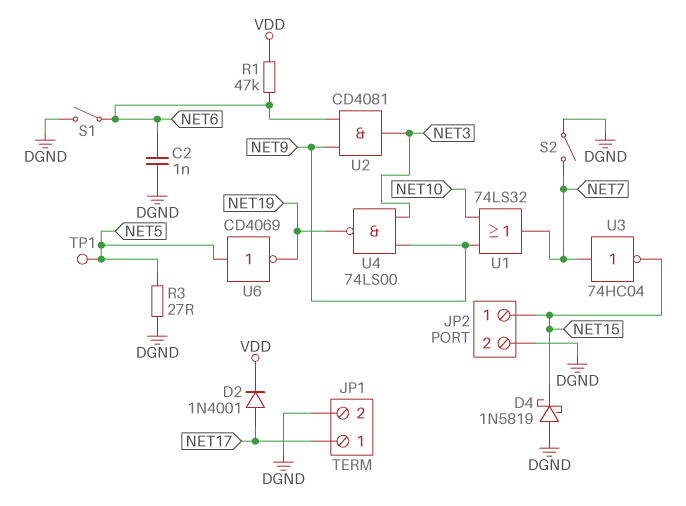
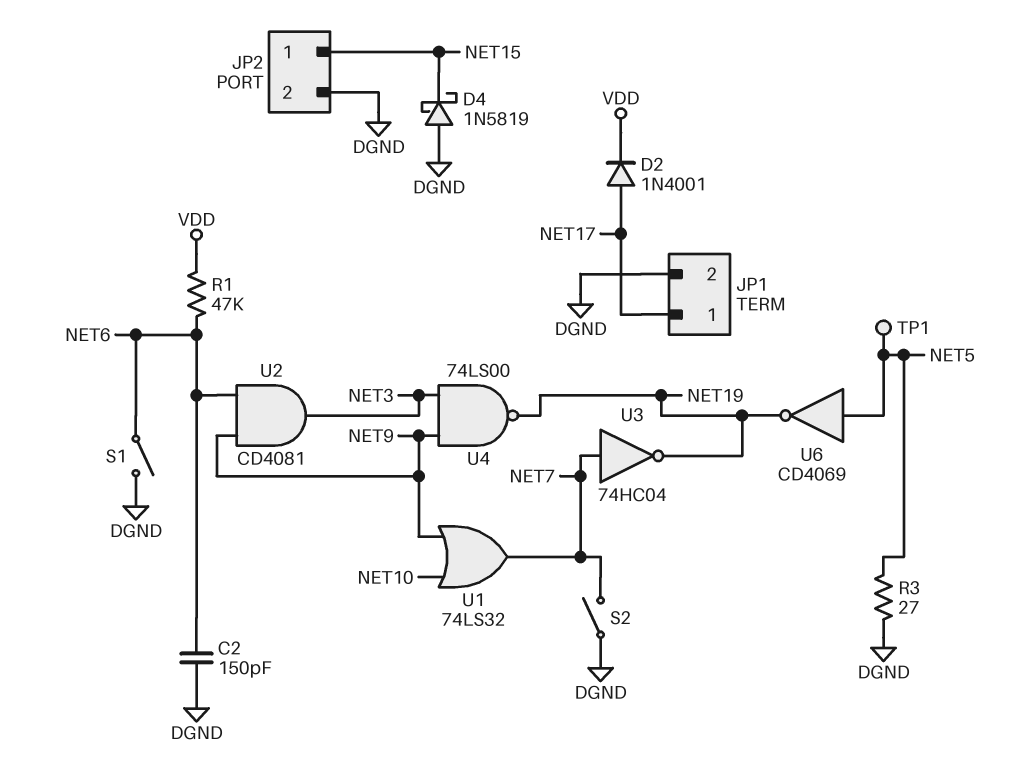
C2: 1nF (DGND, NET6) -> 150pF (DGND, NET6)
U3: NOT 74HC04 (in NET7, out NET15) -> NOT 74HC04 (in NET7, out NET19)

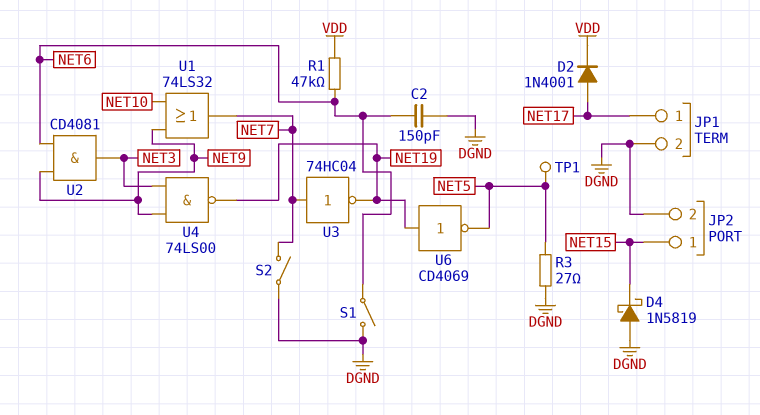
U6: NOT CD4069 (in NET5, out NET19) -> NOT CD4069 (in NET19, out NET5)

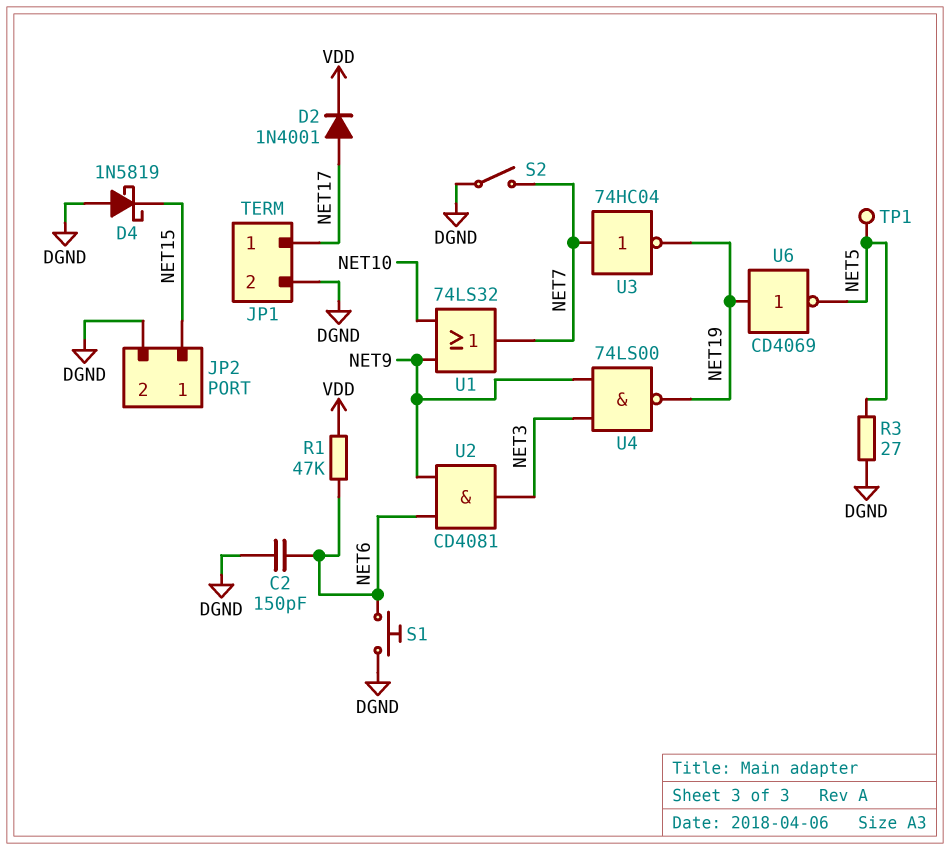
S1: switch (DGND, NET6) -> button (DGND, NET6)

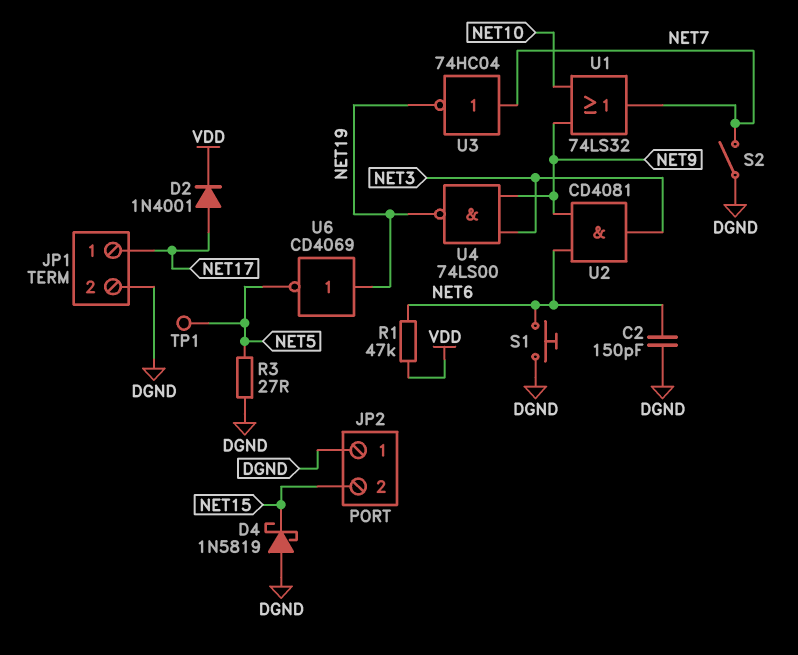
JP2 pin 1: NET15 -> DGND
JP2 pin 2: DGND -> NET15

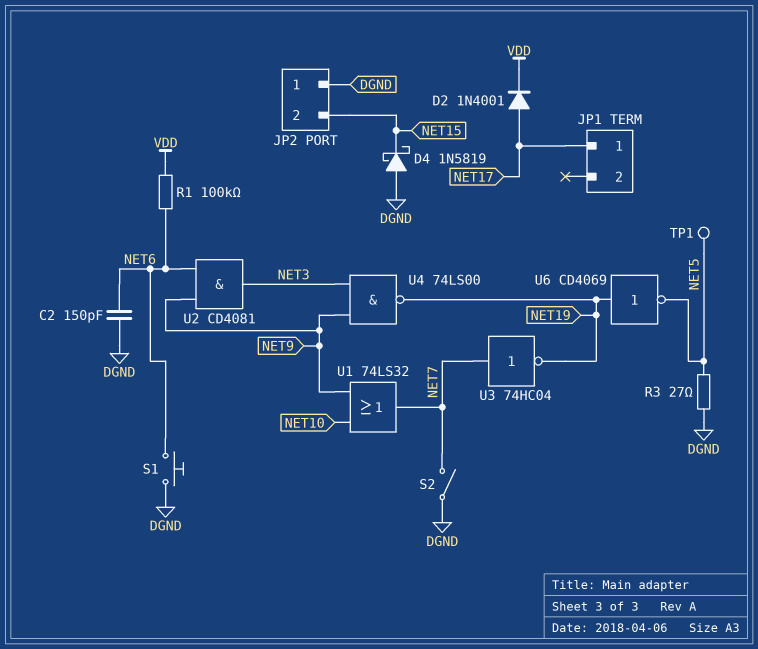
JP1 pin 2: DGND -> none
R1: 47k (NET6, VDD) -> 100k (NET6, VDD)

